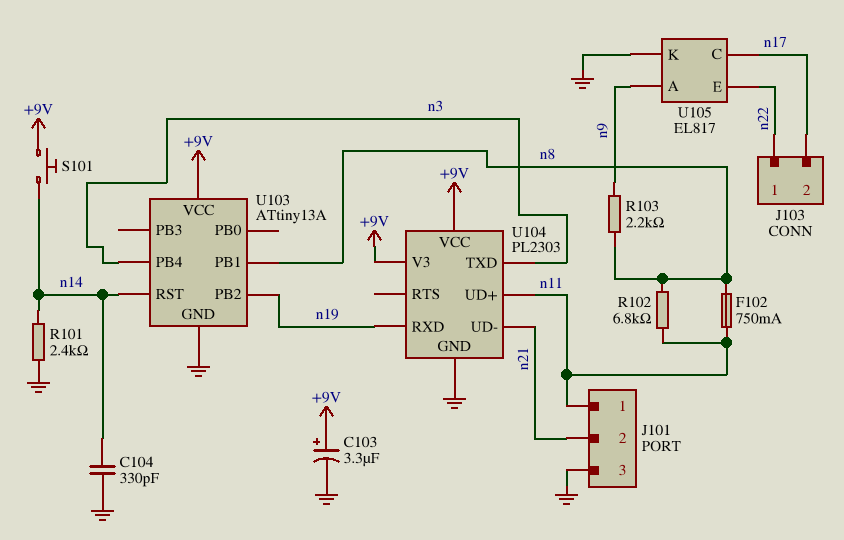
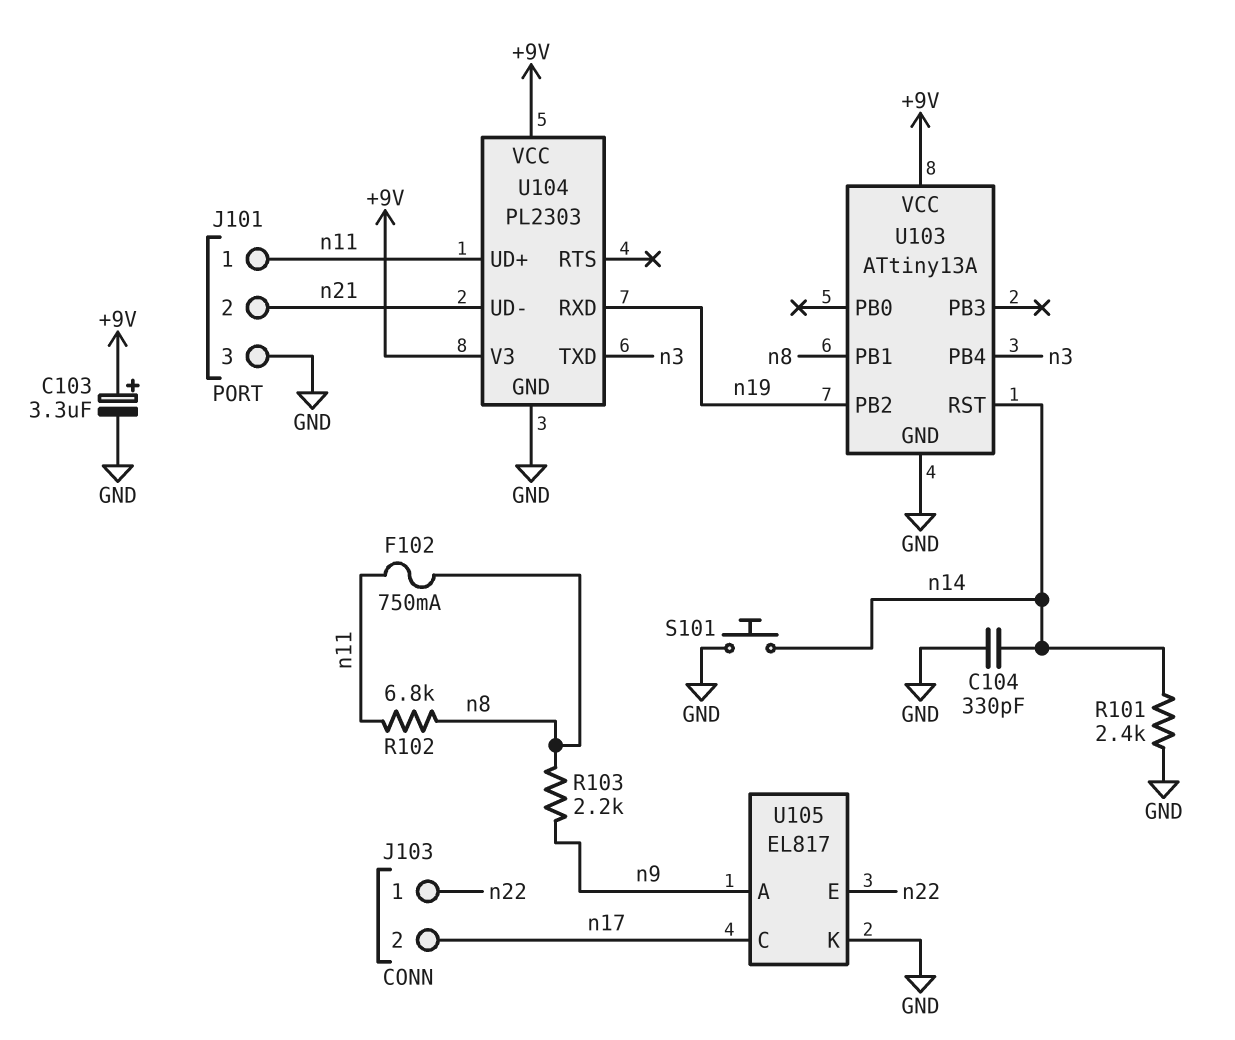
S101: button (+9V, n14) -> button (GND, n14)

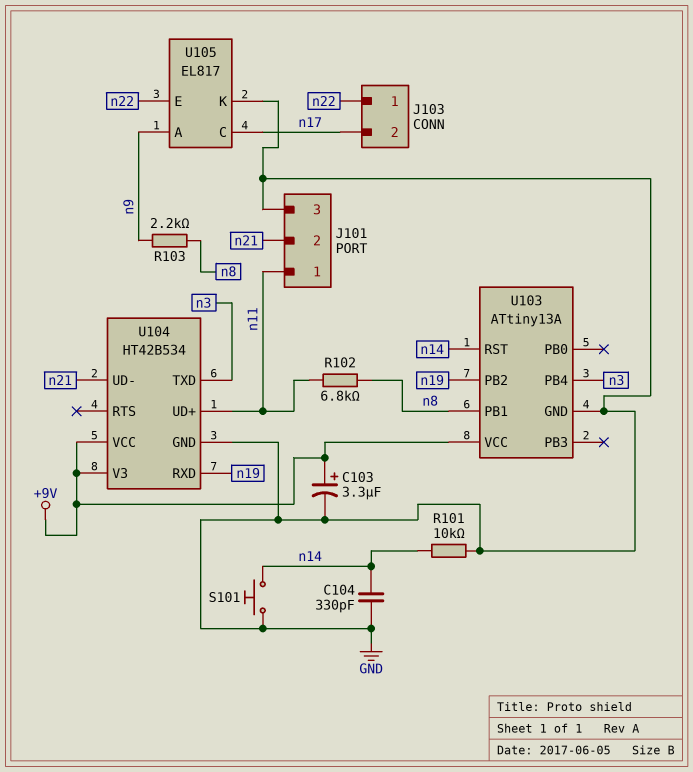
F102: 750mA (n8, n11) -> none
R101: 2.4k (GND, n14) -> 10k (GND, n14)
U104: PL2303 -> HT42B534

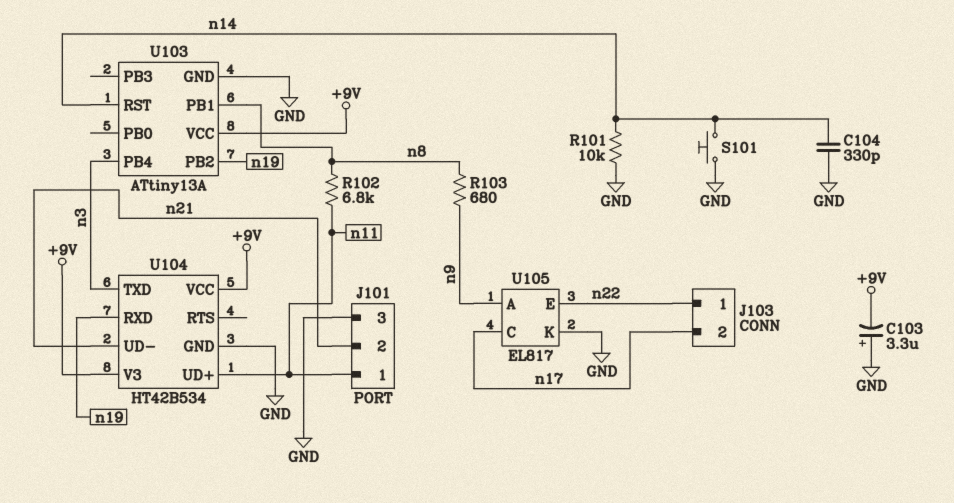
C103: 3.3uF (plus +9V, minus GND) -> 3.3uF (plus GND, minus +9V)
R103: 2.2k (n8, n9) -> 680 (n8, n9)

